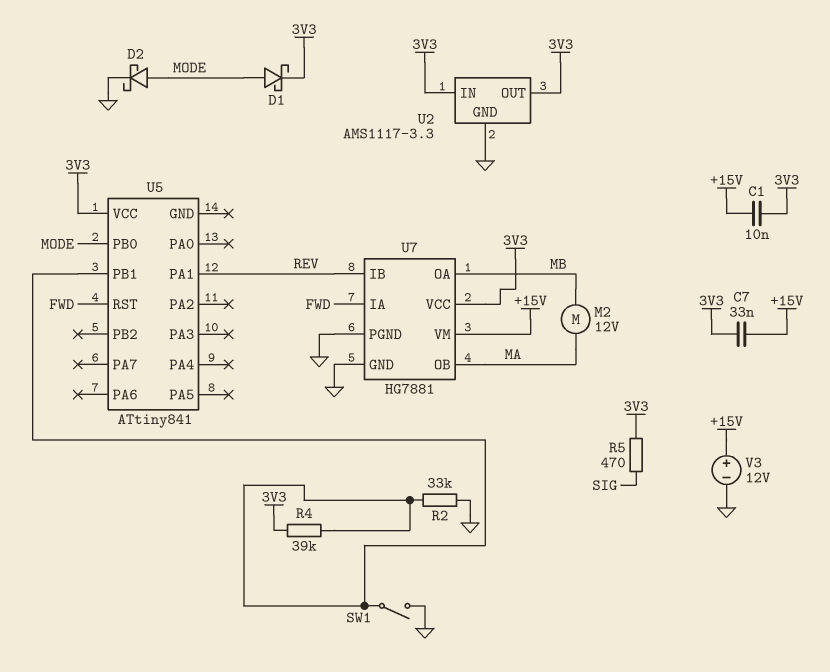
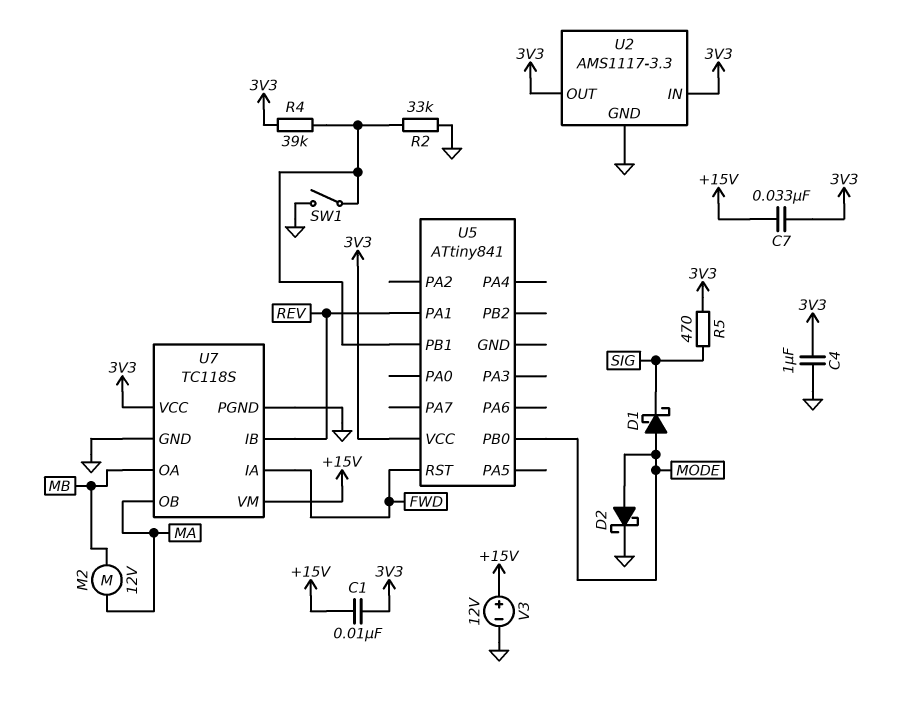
C4: none -> 1uF (3V3, GND)
D1: schottky (A MODE, K 3V3) -> schottky (A MODE, K SIG)
U7: HG7881 -> TC118S

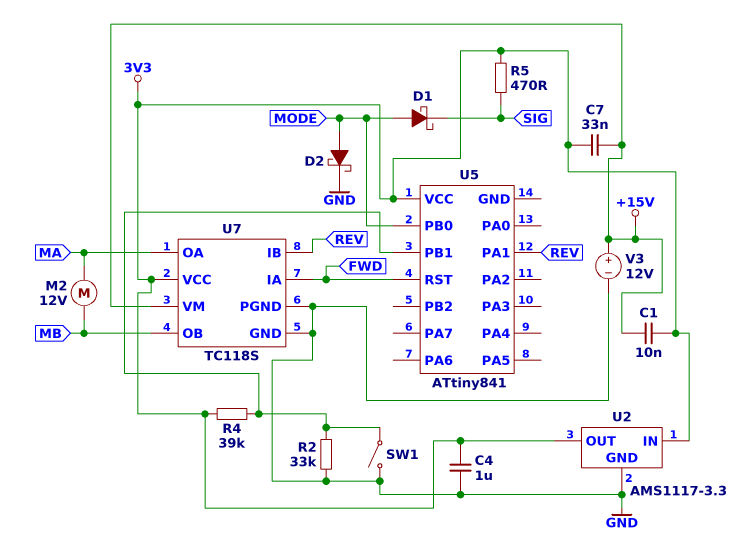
U7 pin OA: MB -> MA
U7 pin OB: MA -> MB

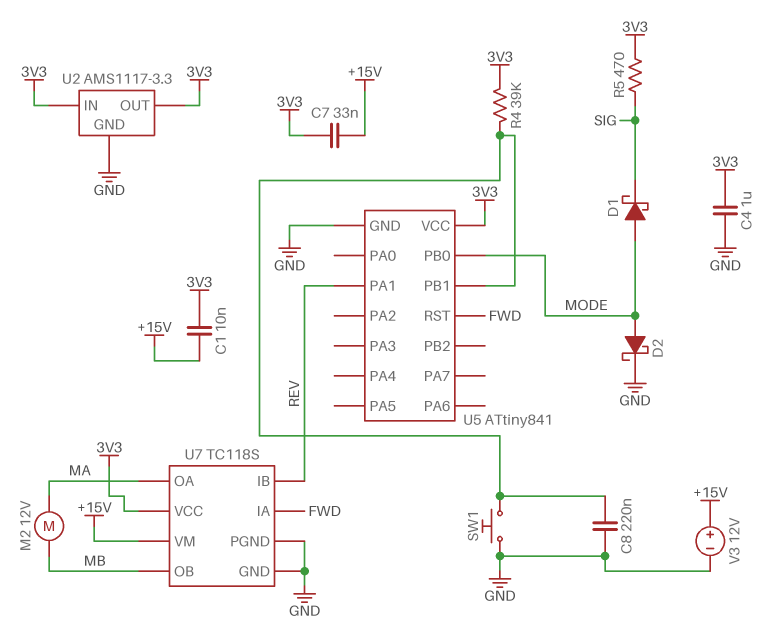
C8: none -> 220nF (GND, U5/PB1)
R2: 33k (GND, U5/PB1) -> none
SW1: switch (GND, U5/PB1) -> button (GND, U5/PB1)
U5 pin GND: none -> GND

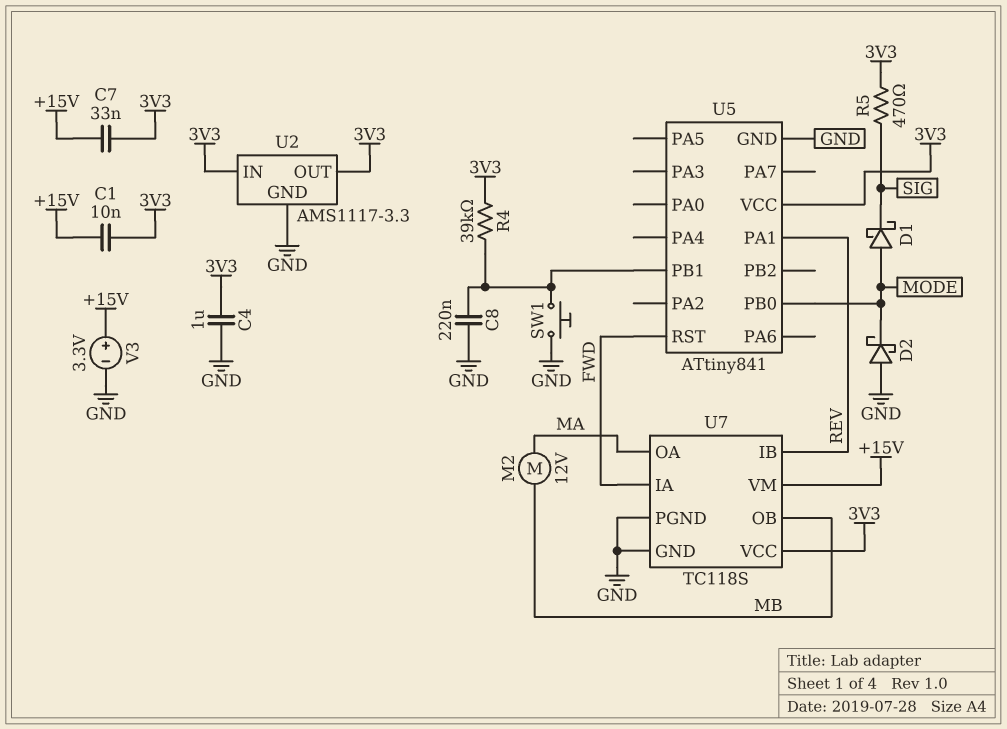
D2: schottky (A MODE, K GND) -> schottky (A GND, K MODE)
V3: 12V (plus +15V, minus GND) -> 3.3V (plus +15V, minus GND)

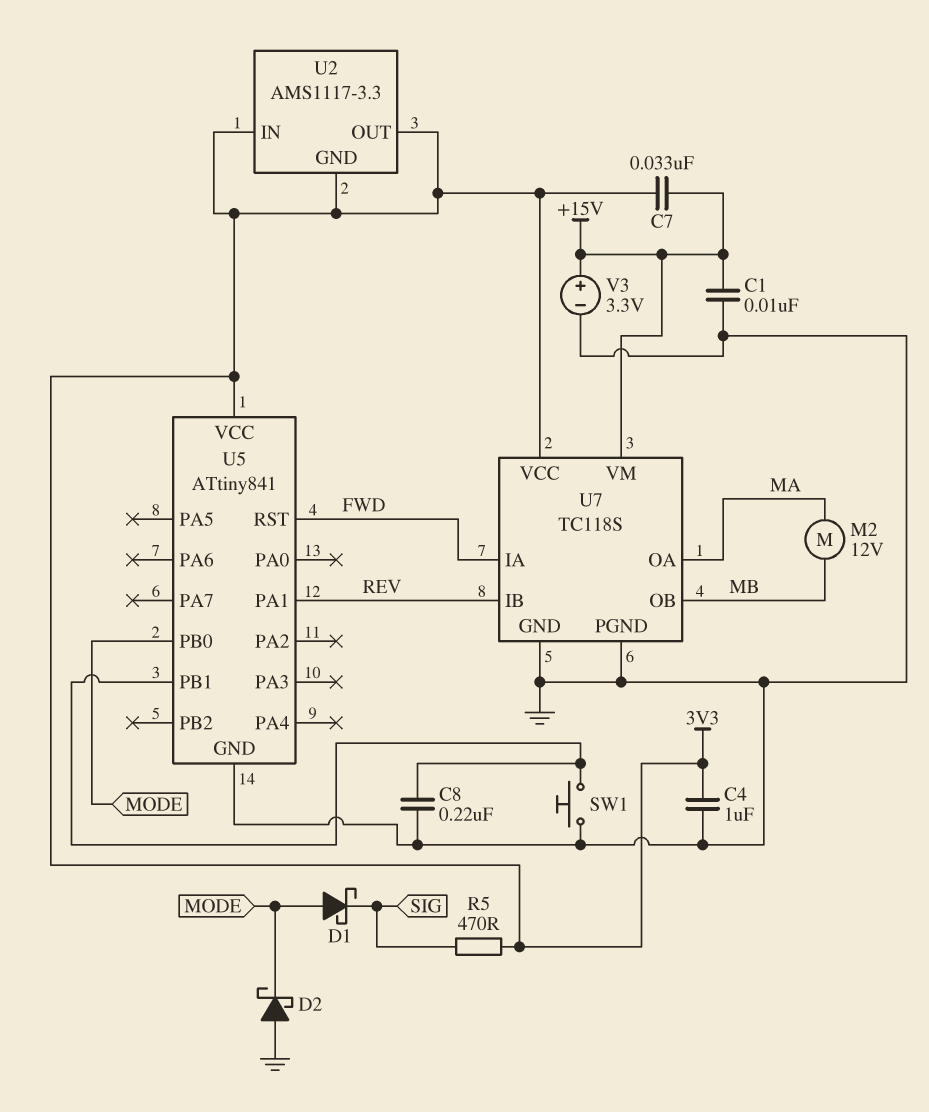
C1: 10nF (+15V, 3V3) -> 10nF (+15V, GND)
R4: 39k (3V3, U5/PB1) -> none
U2 pin GND: GND -> 3V3

